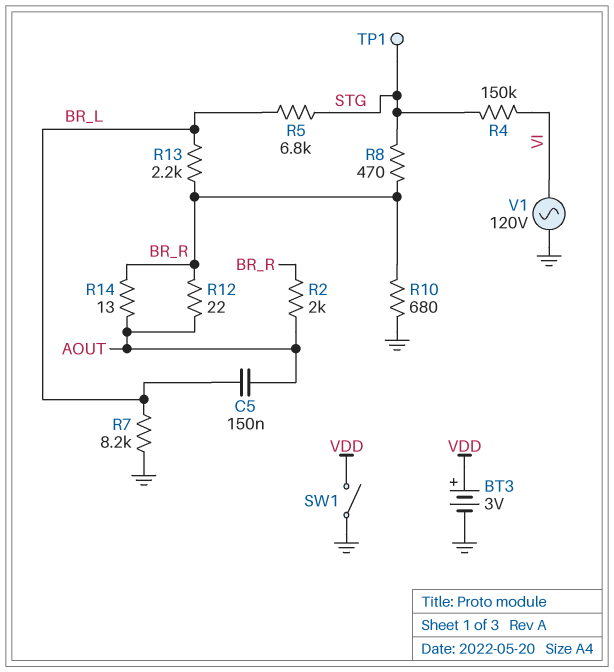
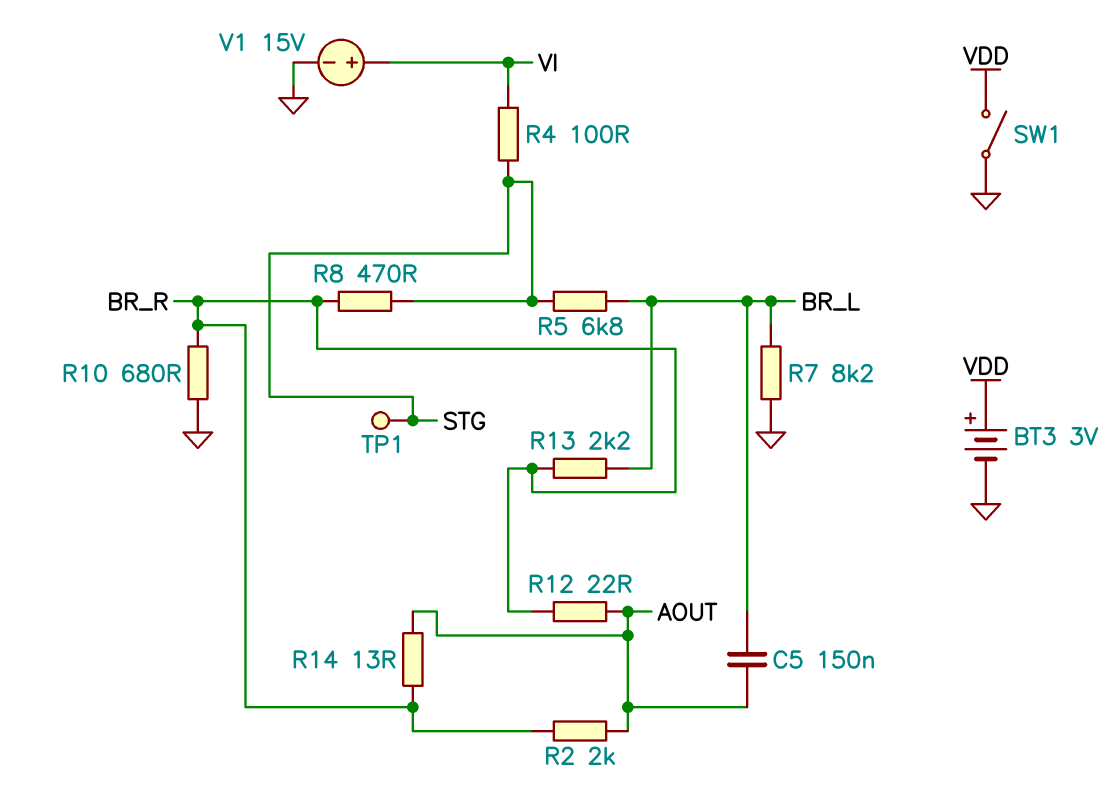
R4: 150k (STG, VI) -> 100 (STG, VI)
V1: AC 120V (GND, VI) -> 15V (plus VI, minus GND)

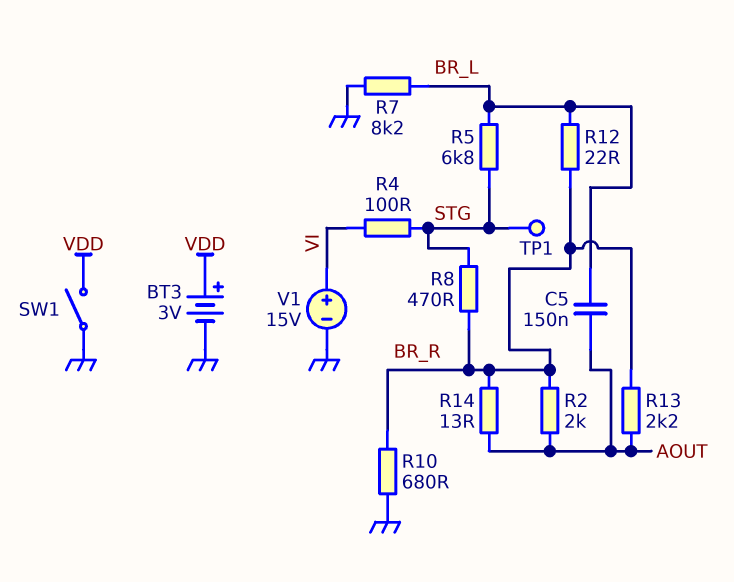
R12: 22 (AOUT, BR_R) -> 22 (BR_L, BR_R)
R13: 2.2k (BR_L, BR_R) -> 2.2k (AOUT, BR_R)

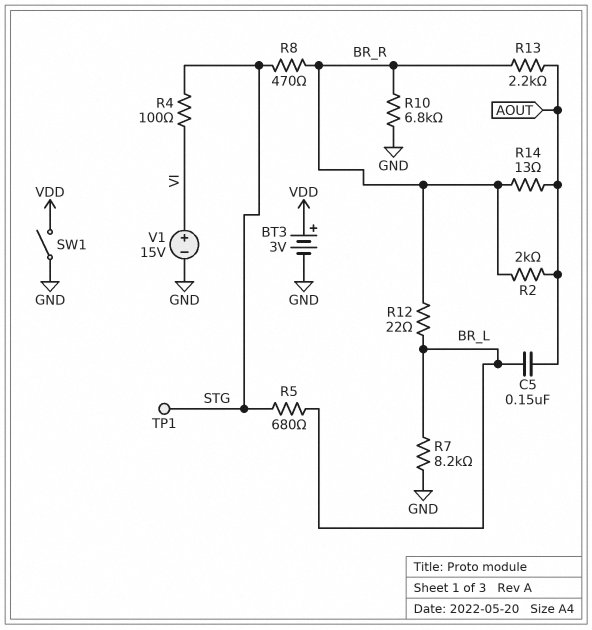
R5: 6.8k (BR_L, STG) -> 680 (BR_L, STG)
R10: 680 (BR_R, GND) -> 6.8k (BR_R, GND)

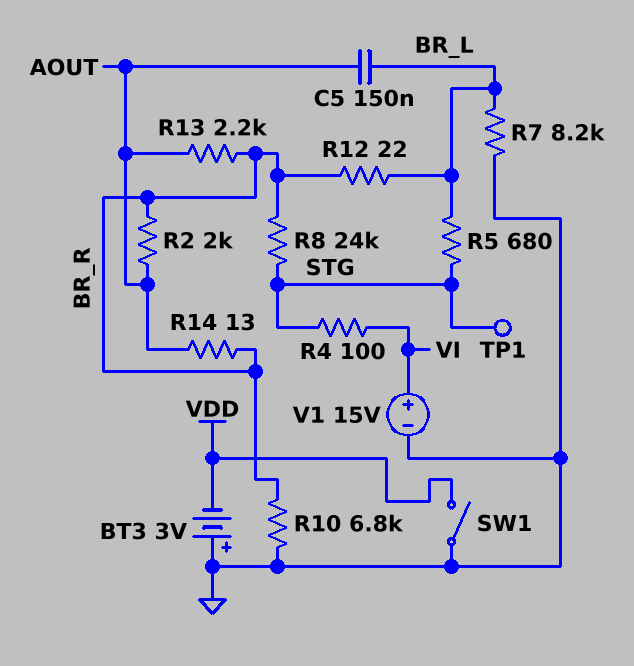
BT3: 3V (plus VDD, minus GND) -> 3V (plus GND, minus VDD)
R8: 470 (BR_R, STG) -> 24k (BR_R, STG)

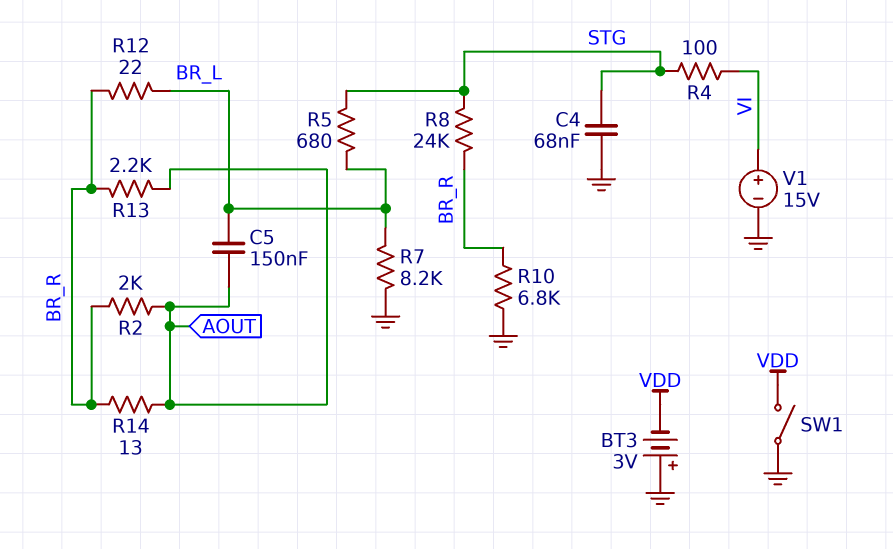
C4: none -> 68nF (GND, STG)
TP1: test point (STG) -> none

